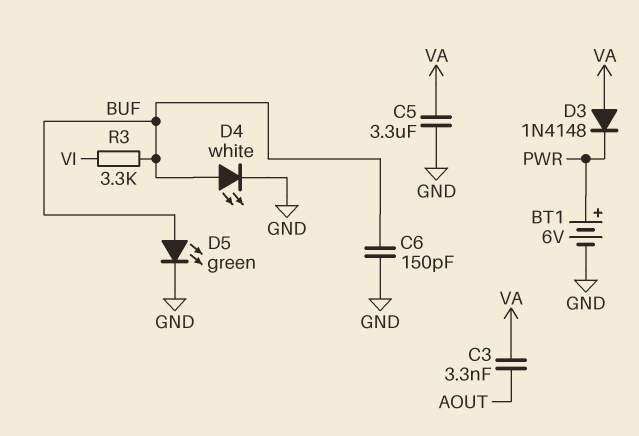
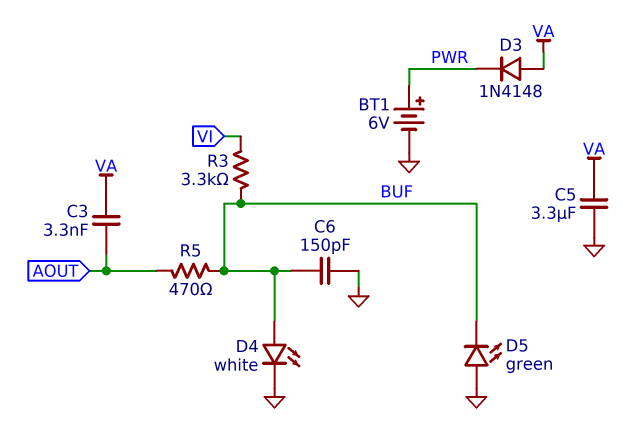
D5: LED green (A BUF, K GND) -> LED green (A GND, K BUF)
R5: none -> 470 (AOUT, BUF)

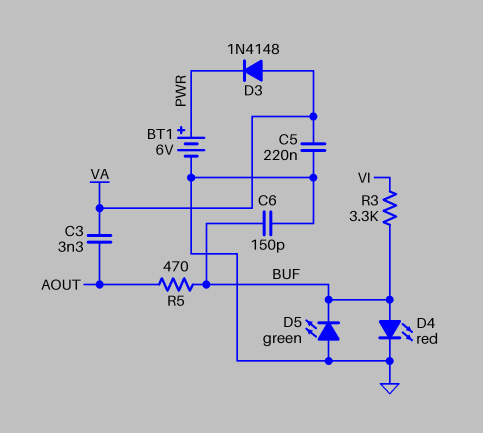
C5: 3.3uF (GND, VA) -> 220nF (GND, VA)
D4: LED white (A BUF, K GND) -> LED red (A BUF, K GND)

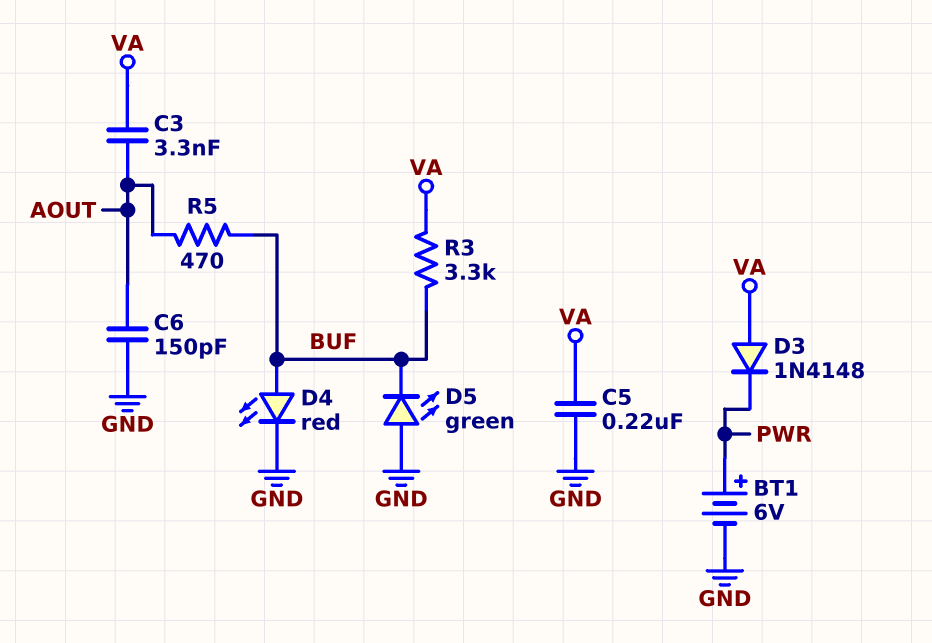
C6: 150pF (BUF, GND) -> 150pF (AOUT, GND)
R3: 3.3k (BUF, VI) -> 3.3k (BUF, VA)

